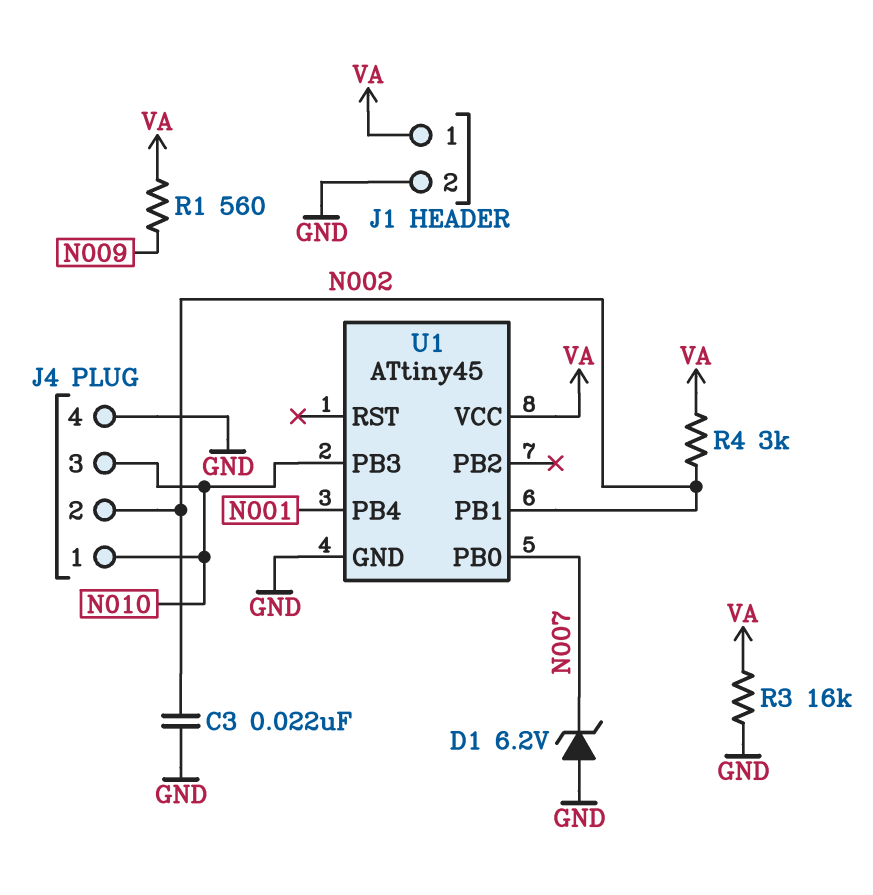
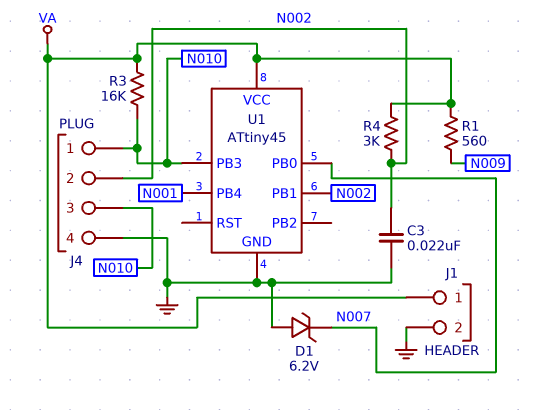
R3: 16k (GND, VA) -> 16k (N010, VA)

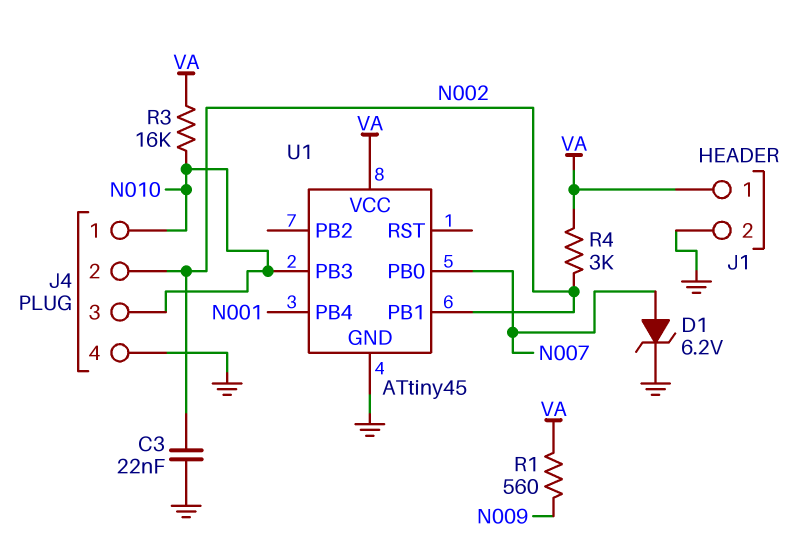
D1: zener 6.2V (A GND, K N007) -> zener 6.2V (A N007, K GND)

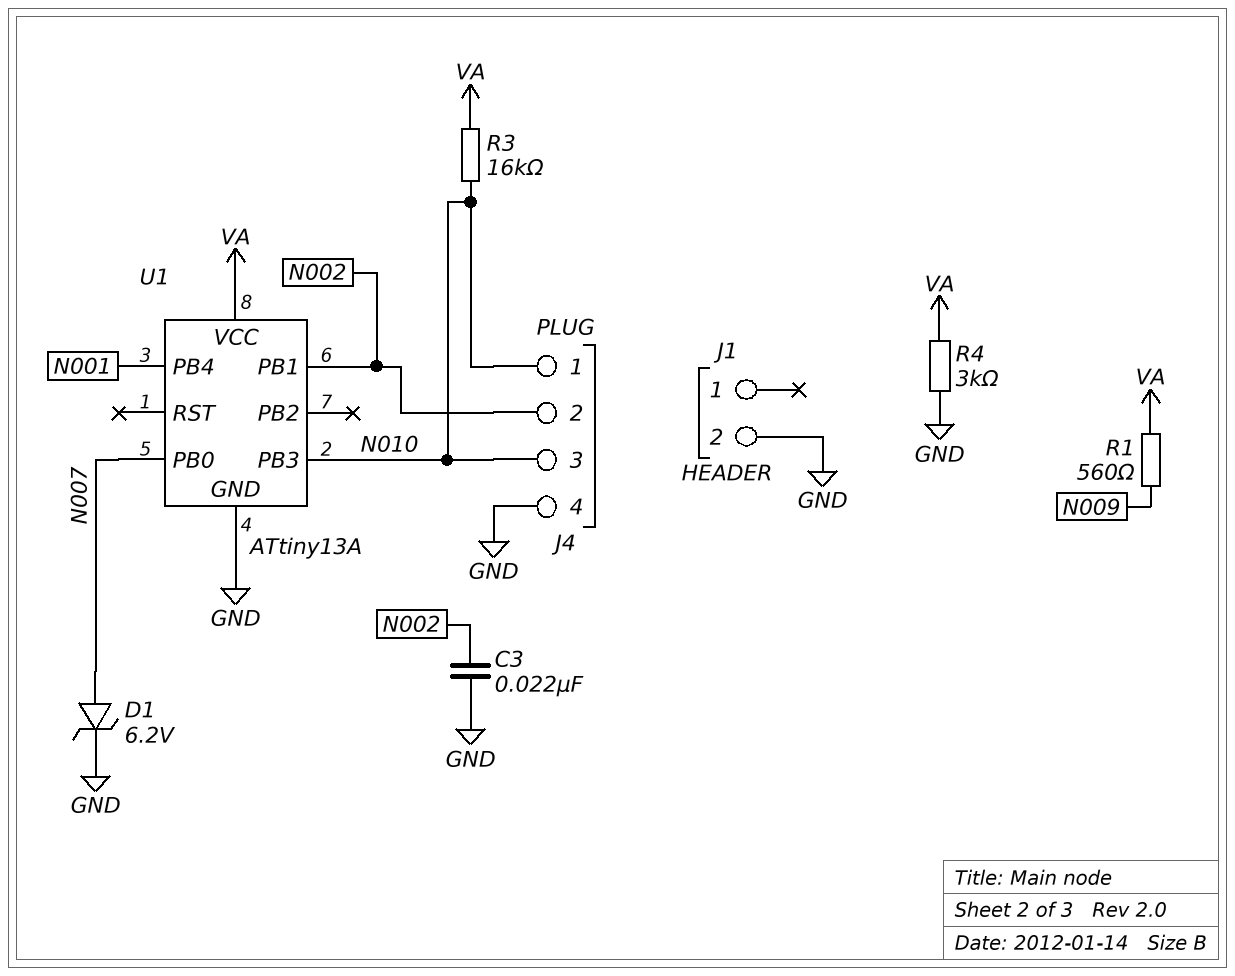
J1 pin 1: VA -> none
R4: 3k (N002, VA) -> 3k (GND, VA)
U1: ATtiny45 -> ATtiny13A

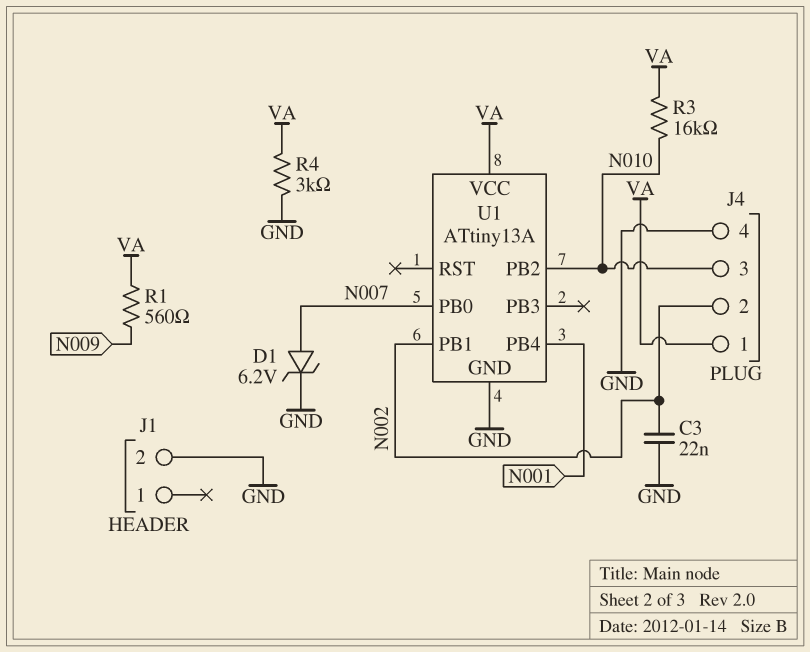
J4 pin 1: N010 -> VA
U1 pin PB2: none -> N010
U1 pin PB3: N010 -> none

